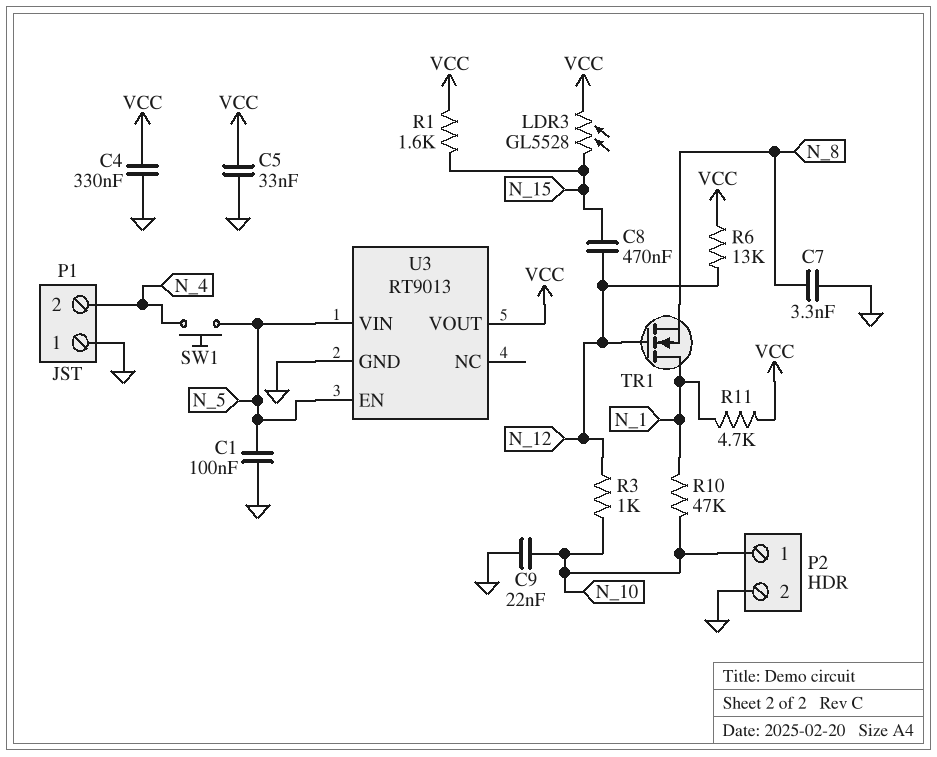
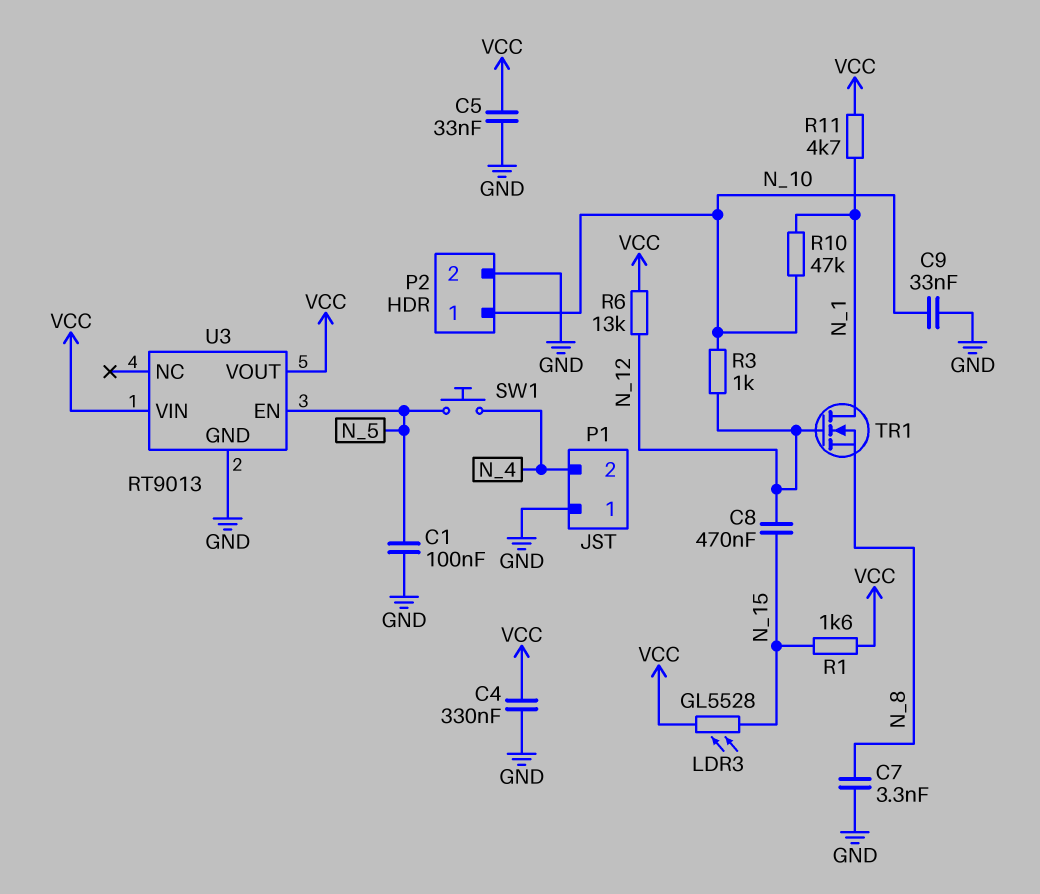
C9: 22nF (GND, N_10) -> 33nF (GND, N_10)
U3 pin VIN: N_5 -> VCC

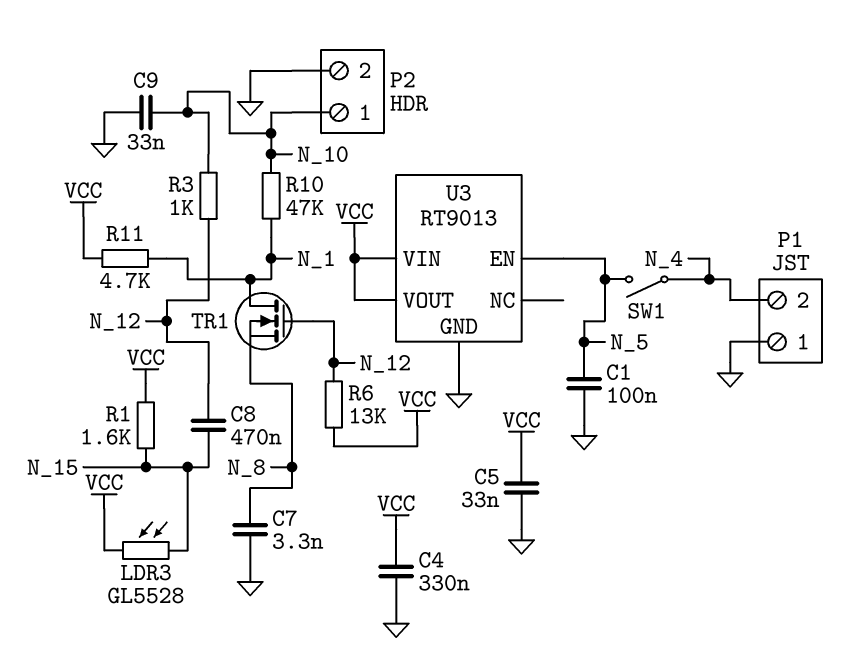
SW1: button (N_4, N_5) -> switch (N_4, N_5)

